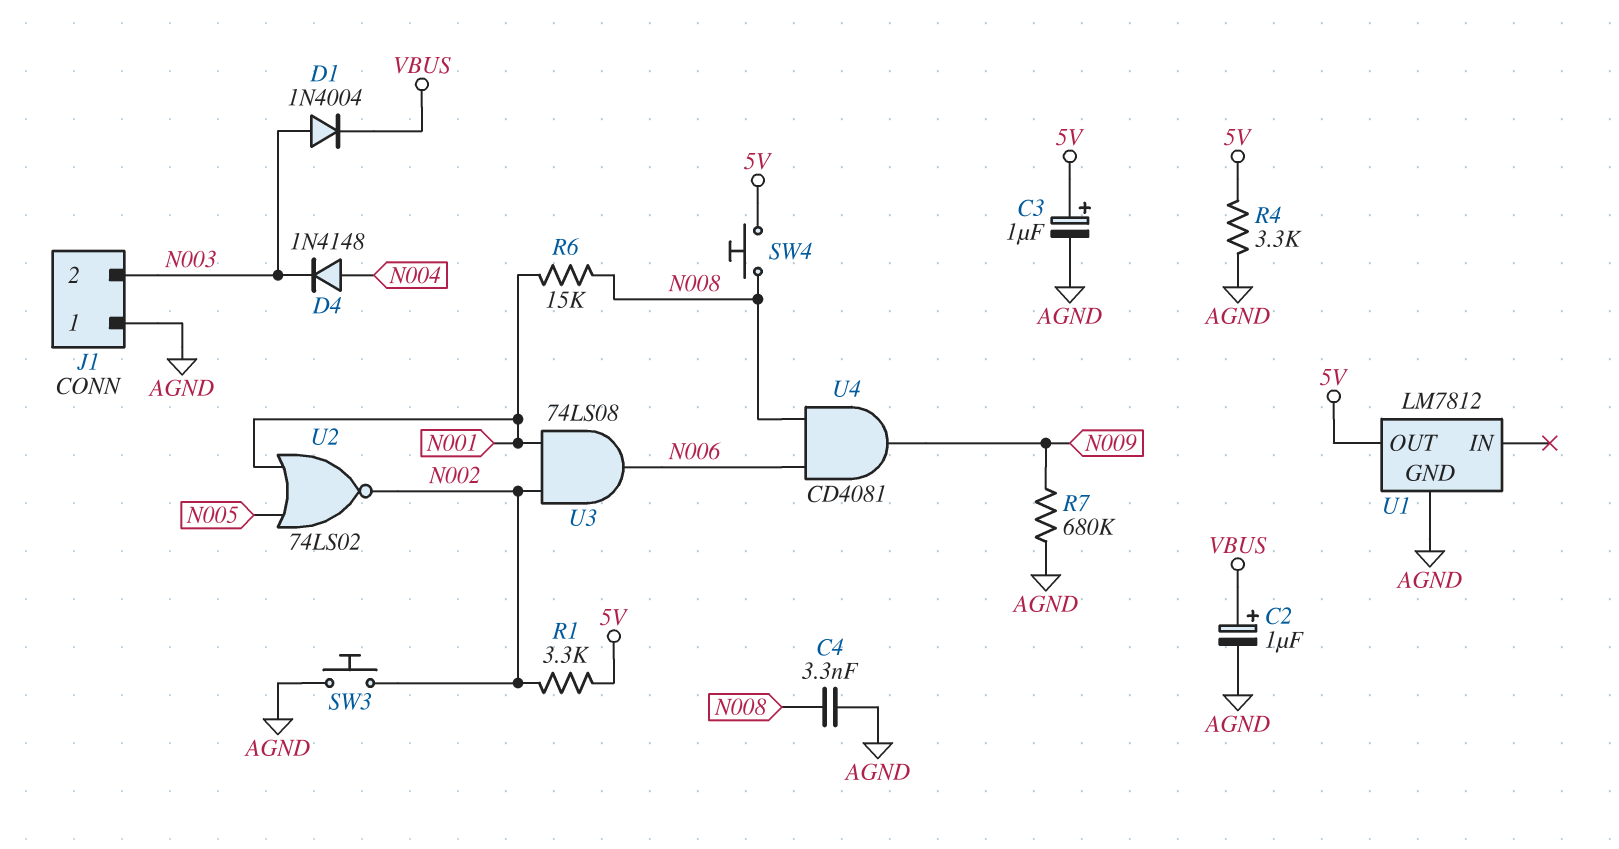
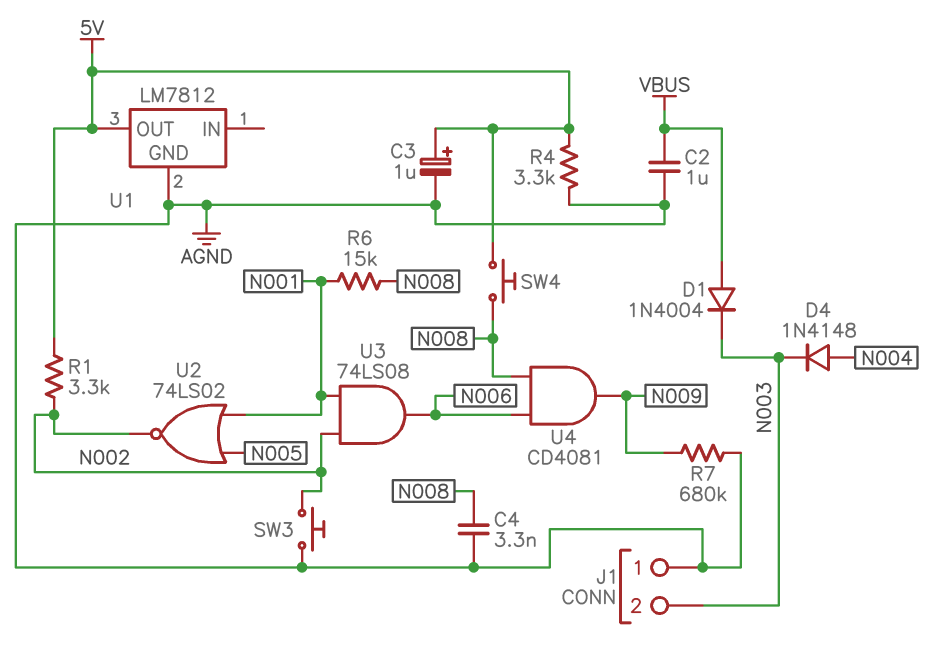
C2: 1uF (plus VBUS, minus AGND) -> 1uF (AGND, VBUS)
D1: diode 1N4004 (A N003, K VBUS) -> diode 1N4004 (A VBUS, K N003)

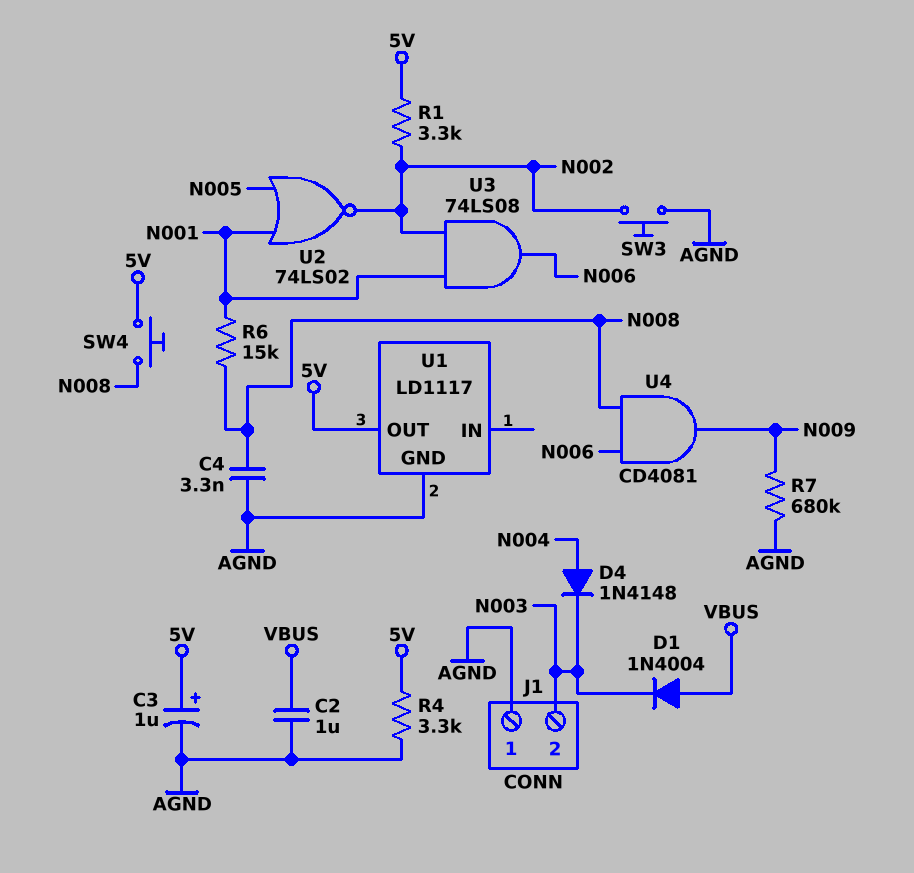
U1: LM7812 -> LD1117

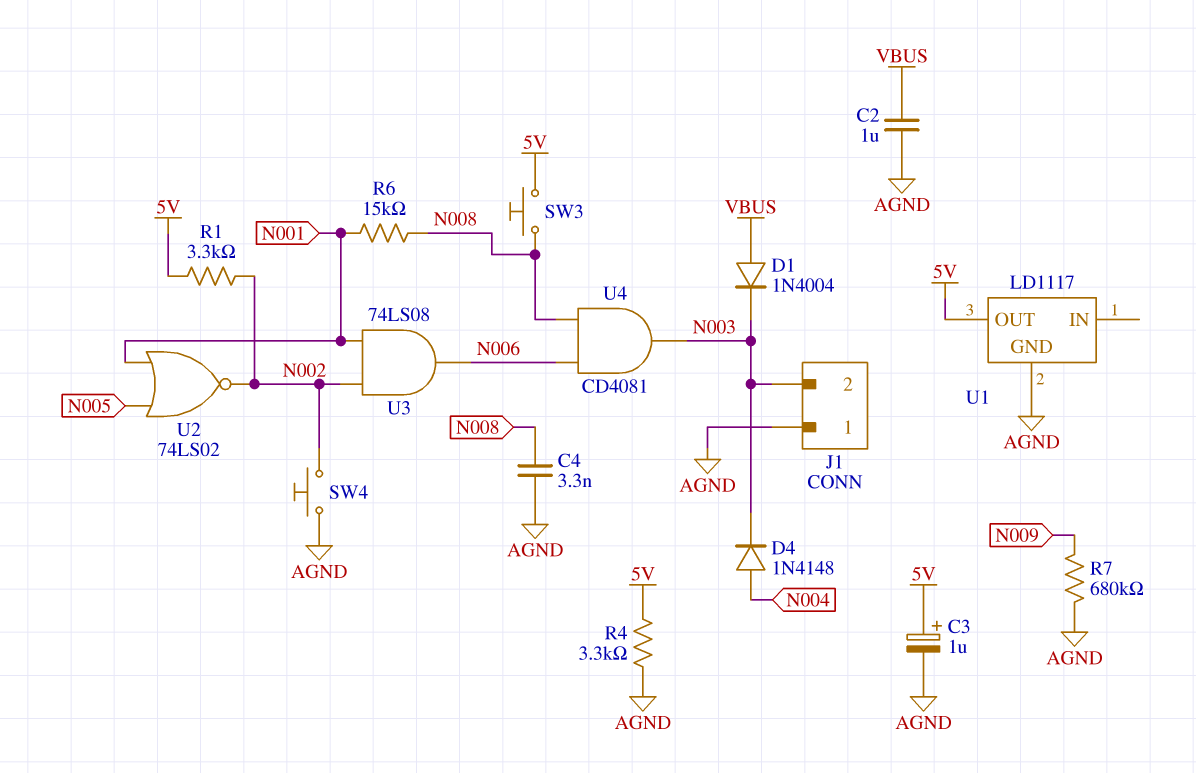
SW3: button (AGND, N002) -> button (5V, N008)
SW4: button (5V, N008) -> button (AGND, N002)
U4: AND CD4081 (in N006, in N008, out N009) -> AND CD4081 (in N006, in N008, out N003)

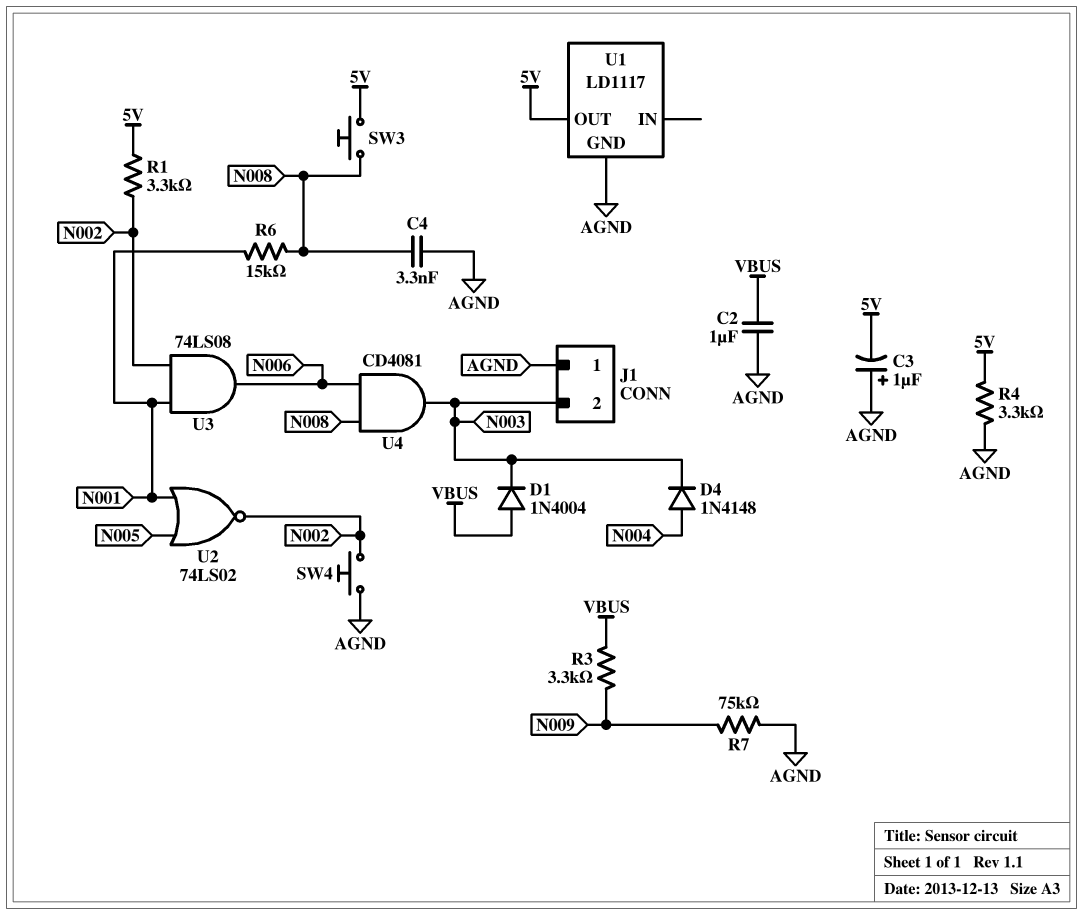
C3: 1uF (plus 5V, minus AGND) -> 1uF (plus AGND, minus 5V)
R3: none -> 3.3k (N009, VBUS)
R7: 680k (AGND, N009) -> 75k (AGND, N009)

